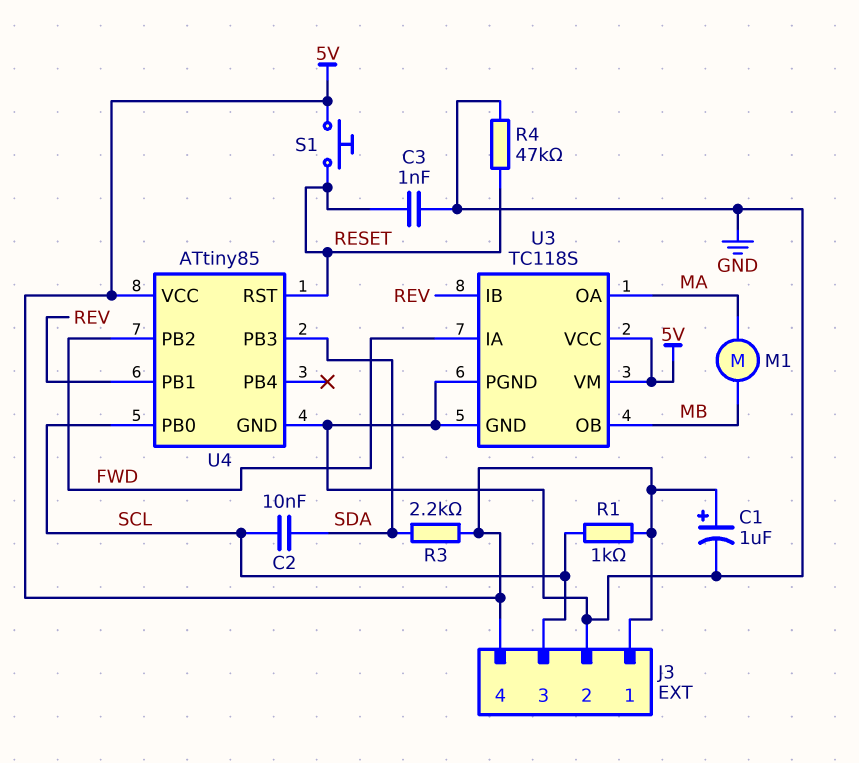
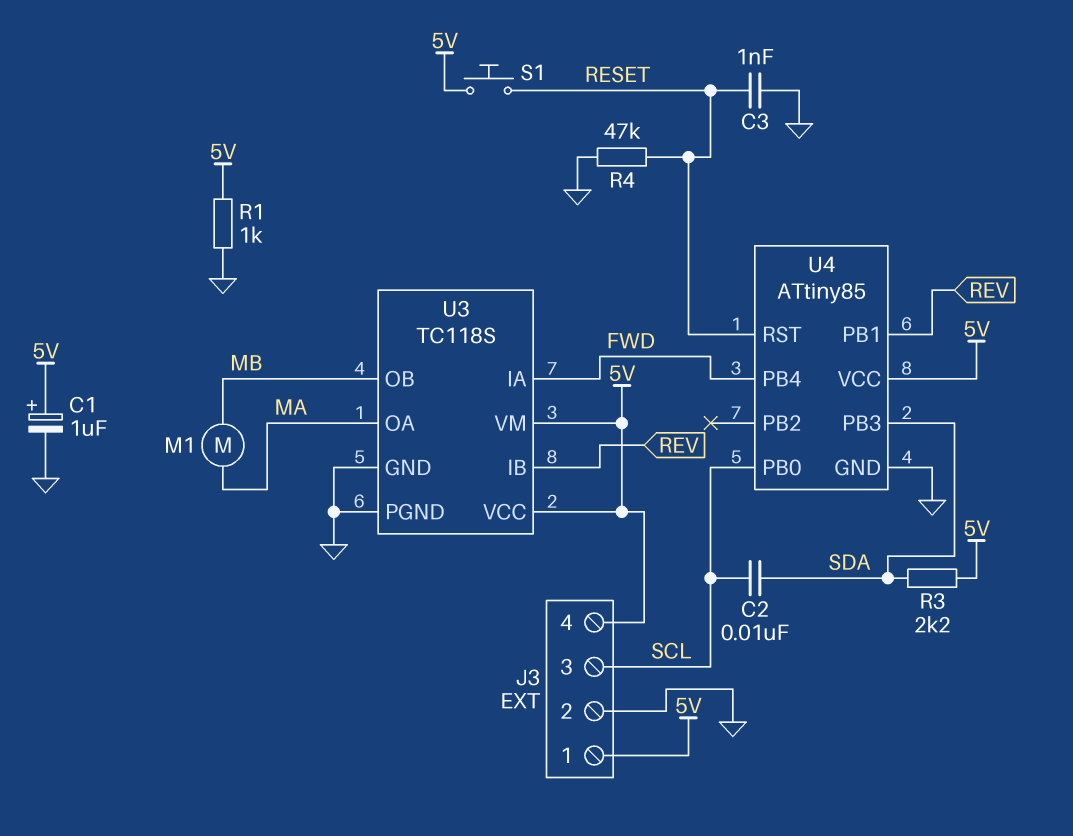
R1: 1k (5V, SCL) -> 1k (5V, GND)
U4 pin PB2: FWD -> none
U4 pin PB4: none -> FWD

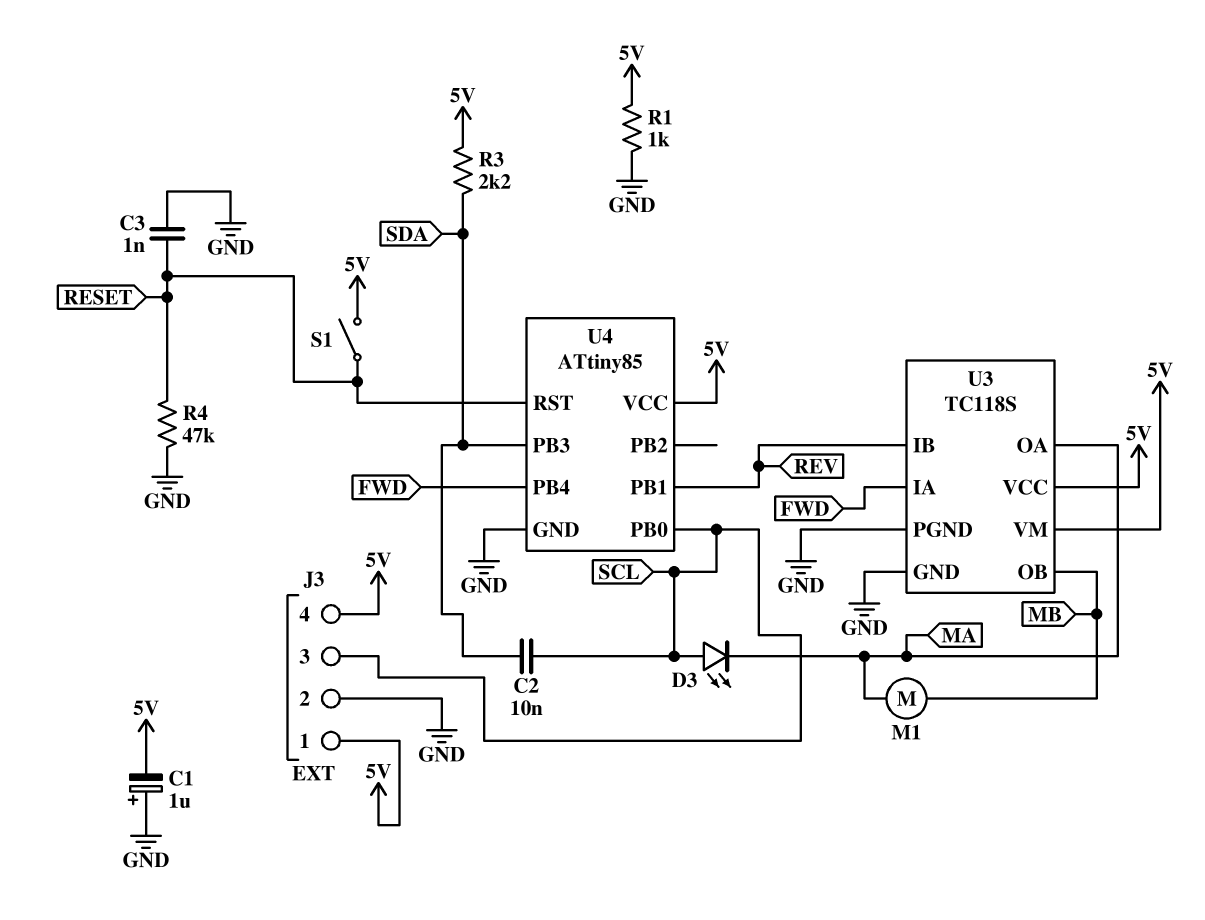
C1: 1uF (plus 5V, minus GND) -> 1uF (plus GND, minus 5V)
D3: none -> LED (A SCL, K MA)
S1: button (5V, RESET) -> switch (5V, RESET)

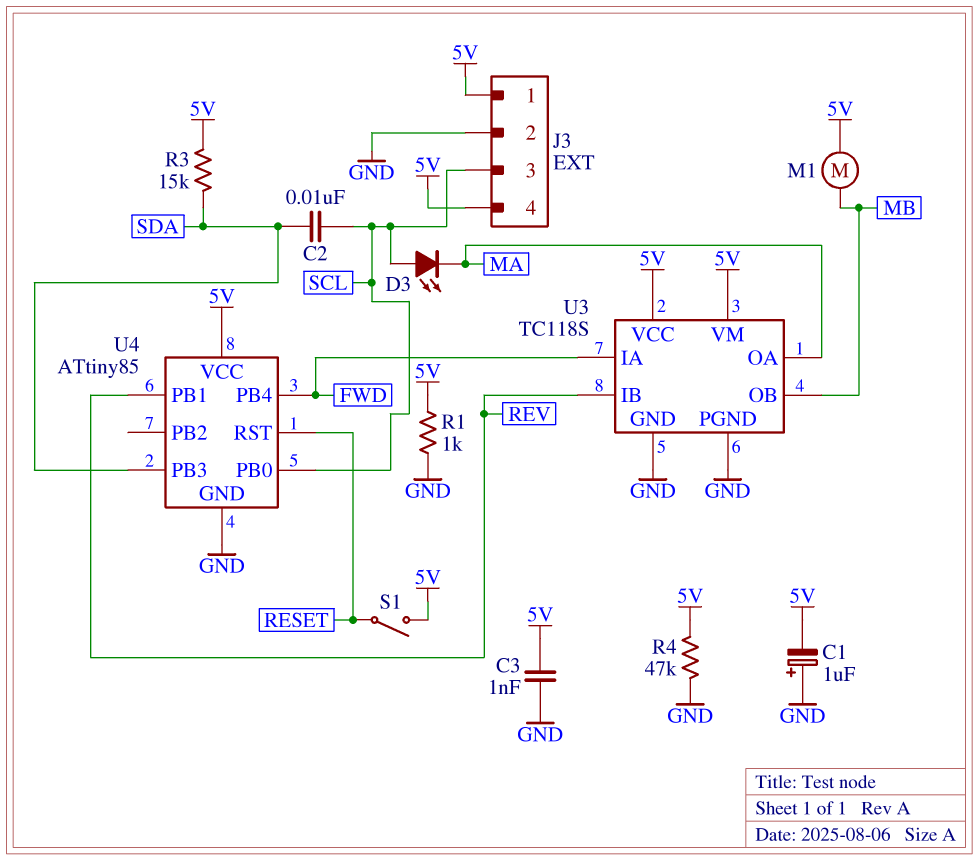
C3: 1nF (GND, RESET) -> 1nF (5V, GND)
M1: motor (MA, MB) -> motor (5V, MB)
R3: 2.2k (5V, SDA) -> 15k (5V, SDA)
R4: 47k (GND, RESET) -> 47k (5V, GND)

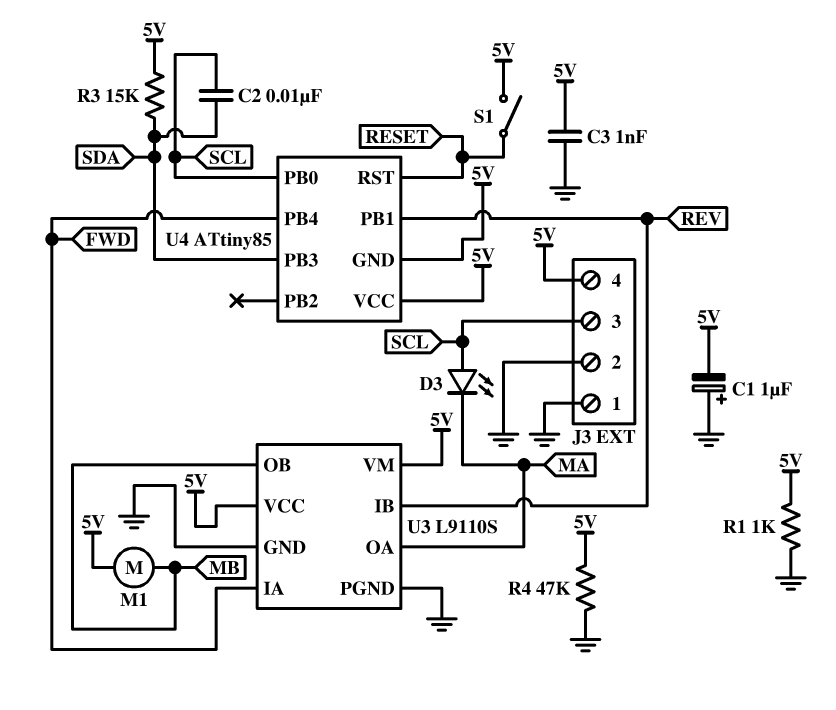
J3 pin 1: 5V -> GND
U3: TC118S -> L9110S
U4 pin GND: GND -> 5V

